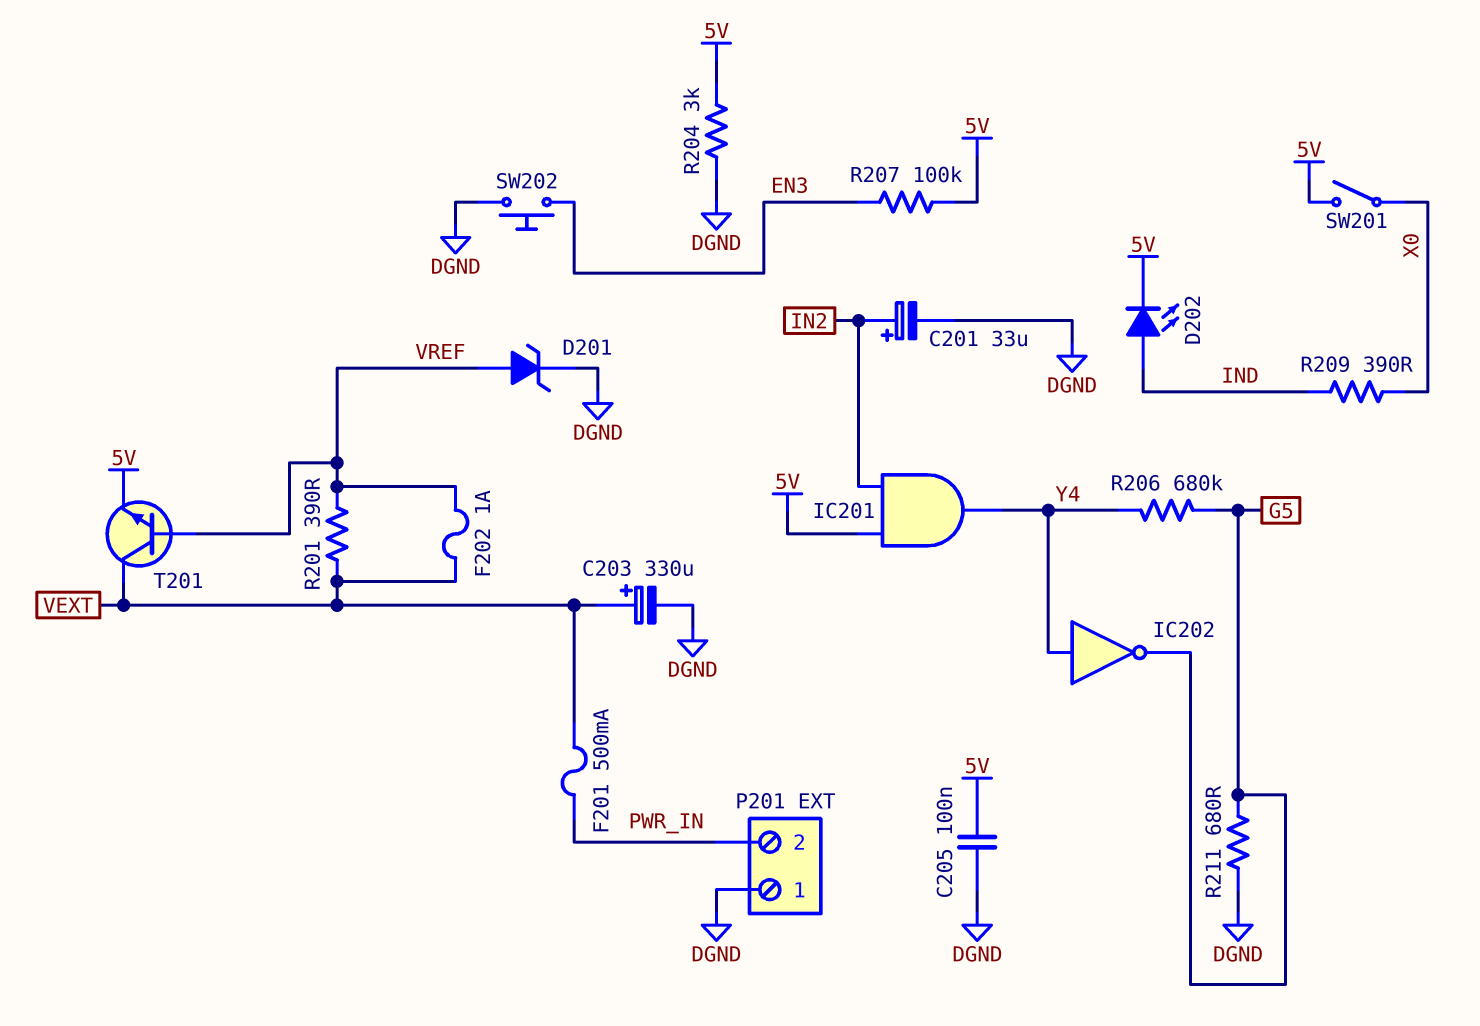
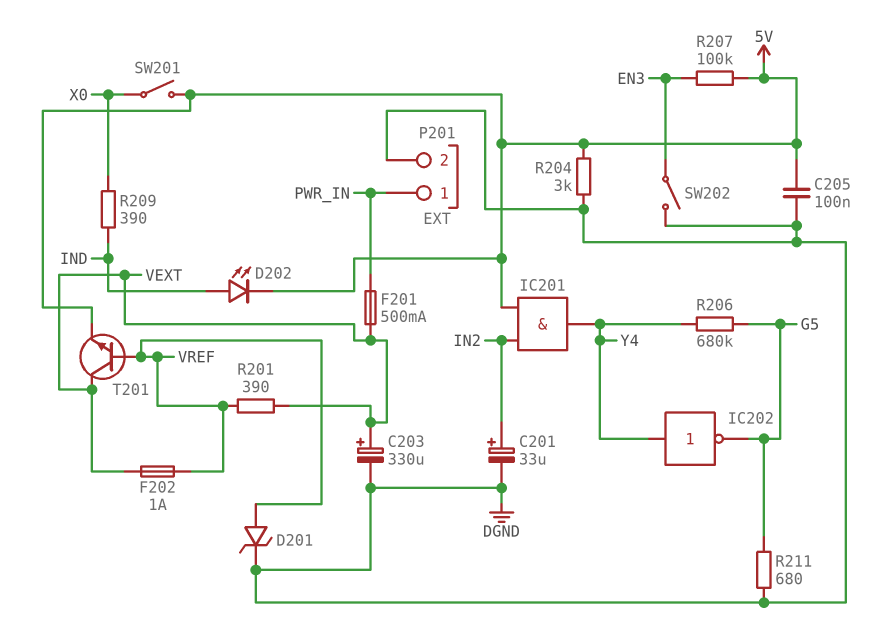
P201 pin 1: DGND -> PWR_IN
P201 pin 2: PWR_IN -> DGND
SW202: button (DGND, EN3) -> switch (DGND, EN3)

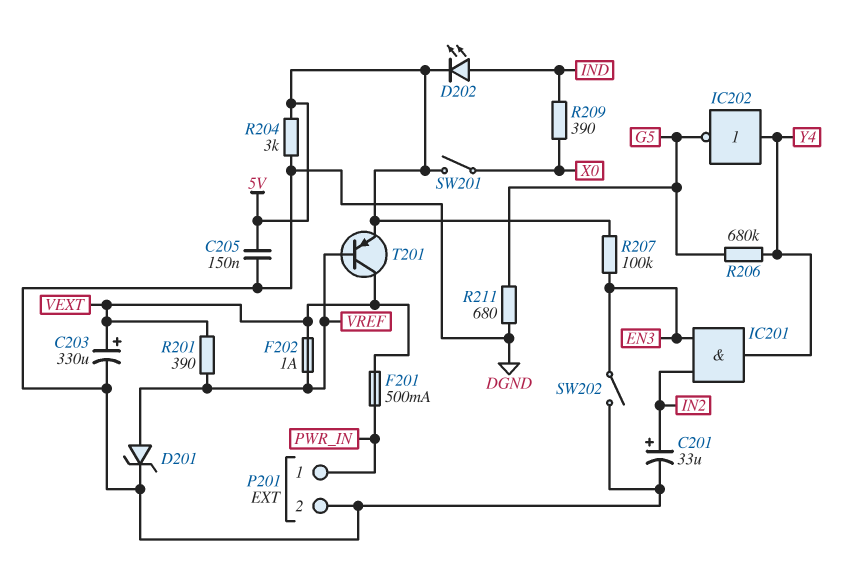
C205: 100nF (5V, DGND) -> 150nF (5V, DGND)
IC201: AND (in 5V, in IN2, out Y4) -> AND (in EN3, in IN2, out Y4)
T201: NPN (B VREF, C VEXT, E 5V) -> PNP (B VREF, C VEXT, E 5V)

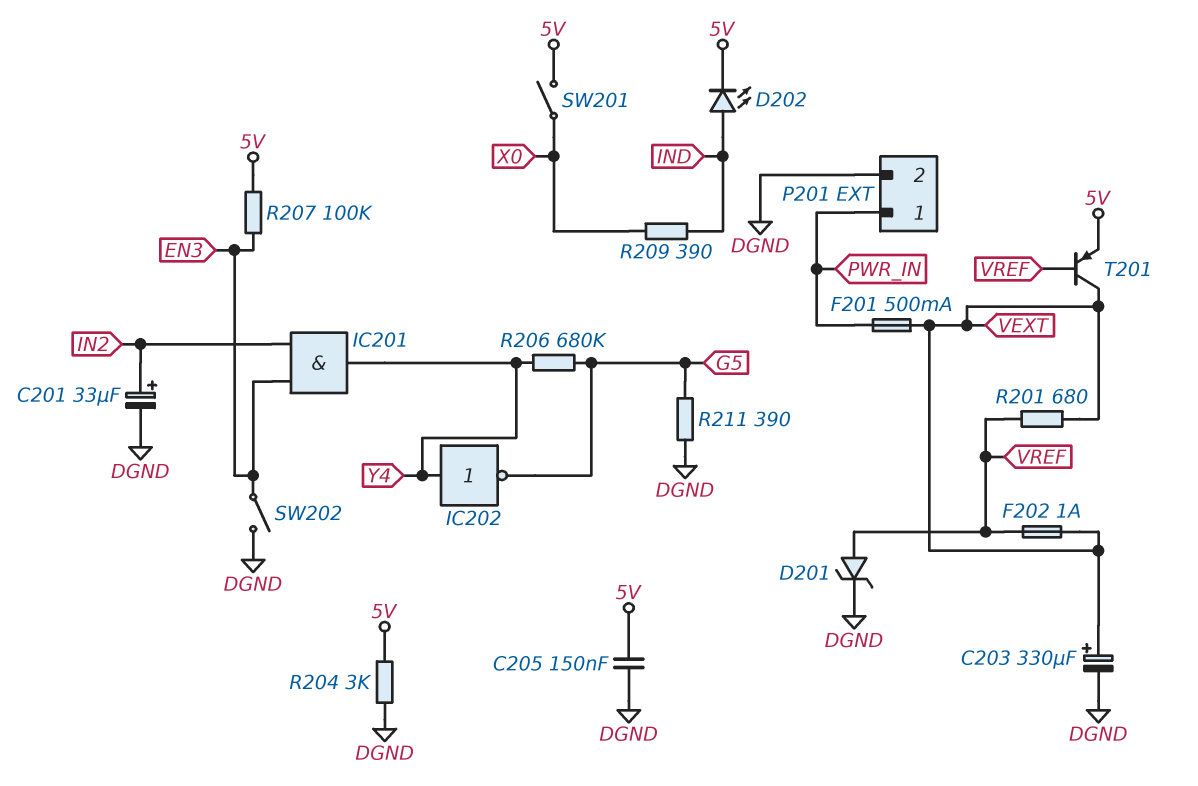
R201: 390 (VEXT, VREF) -> 680 (VEXT, VREF)
R211: 680 (DGND, G5) -> 390 (DGND, G5)

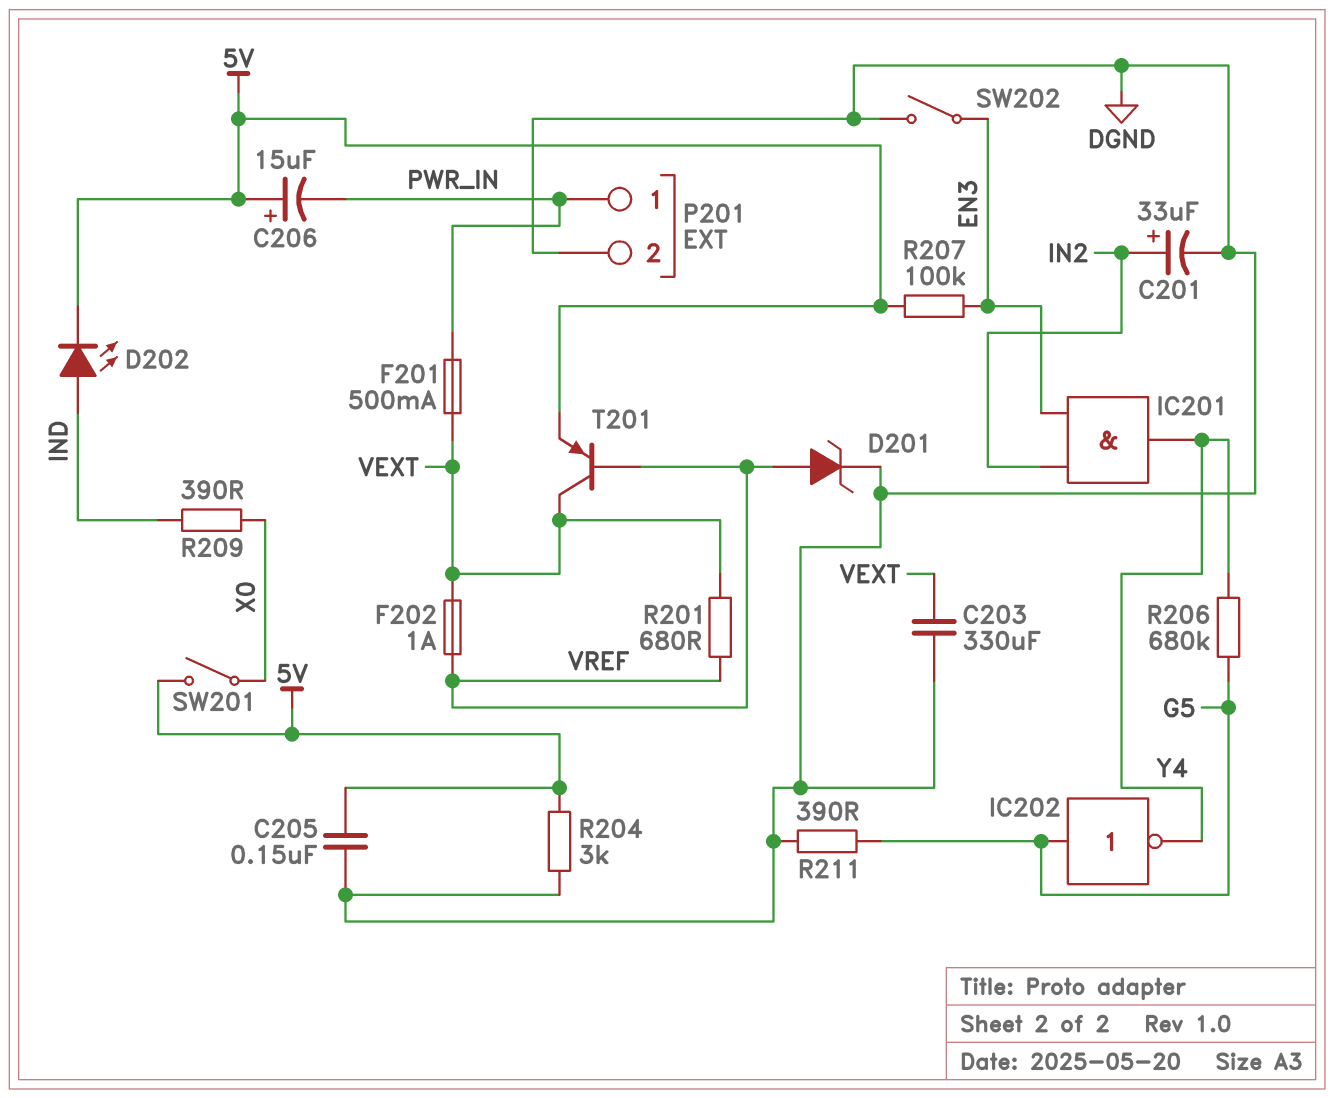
C203: 330uF (plus VEXT, minus DGND) -> 330uF (DGND, VEXT)
C206: none -> 15uF (plus 5V, minus PWR_IN)
IC202: NOT (in Y4, out G5) -> NOT (in G5, out Y4)

